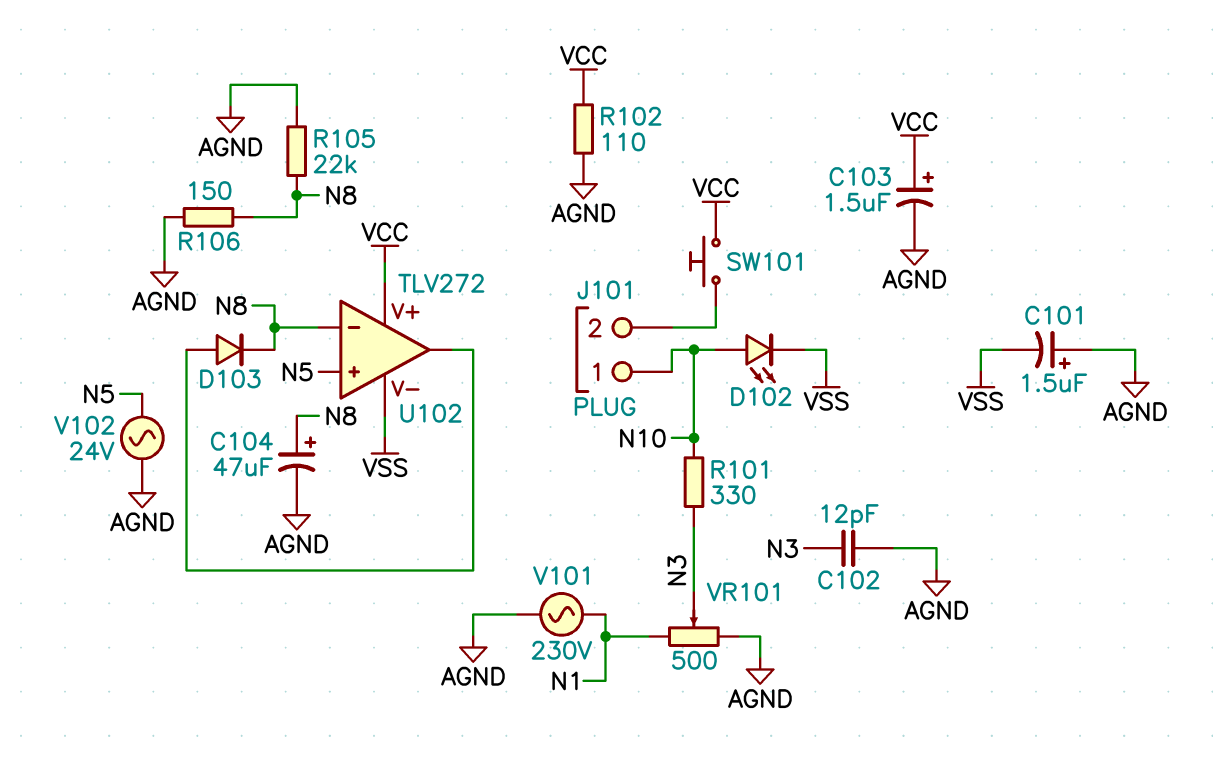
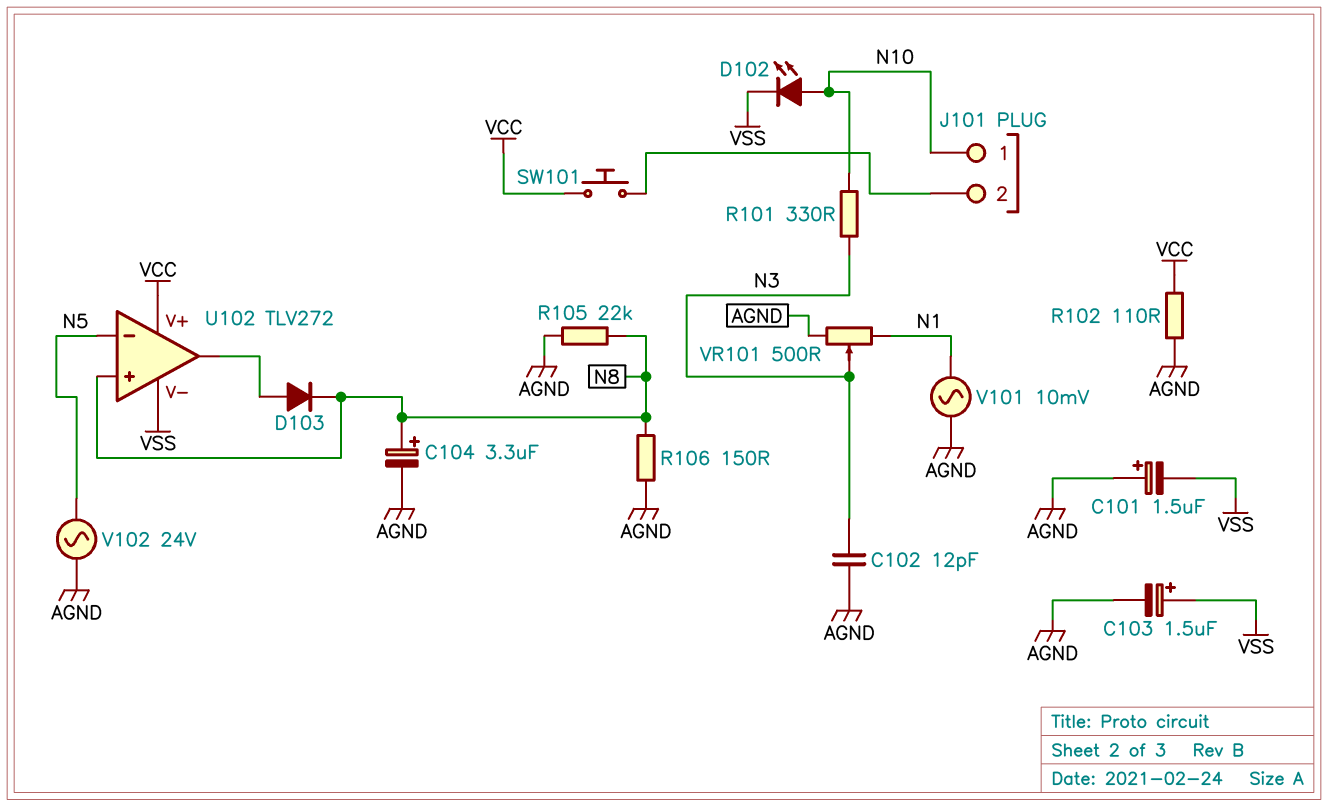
C103: 1.5uF (plus VCC, minus AGND) -> 1.5uF (plus VSS, minus AGND)
C104: 47uF (plus N8, minus AGND) -> 3.3uF (plus N8, minus AGND)
U102 pin in+: N5 -> N8
U102 pin in-: N8 -> N5
V101: AC 230V (AGND, N1) -> AC 10mV (AGND, N1)

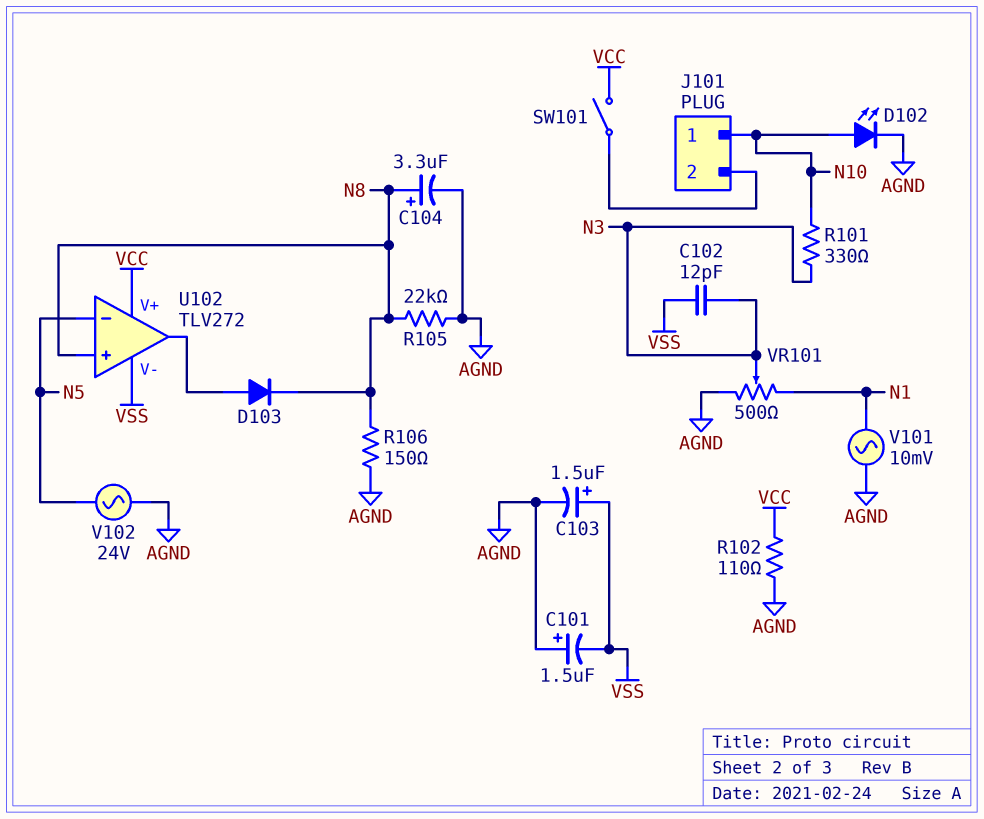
C102: 12pF (AGND, N3) -> 12pF (N3, VSS)
D102: LED (A N10, K VSS) -> LED (A N10, K AGND)
SW101: button (J101/2, VCC) -> switch (J101/2, VCC)

